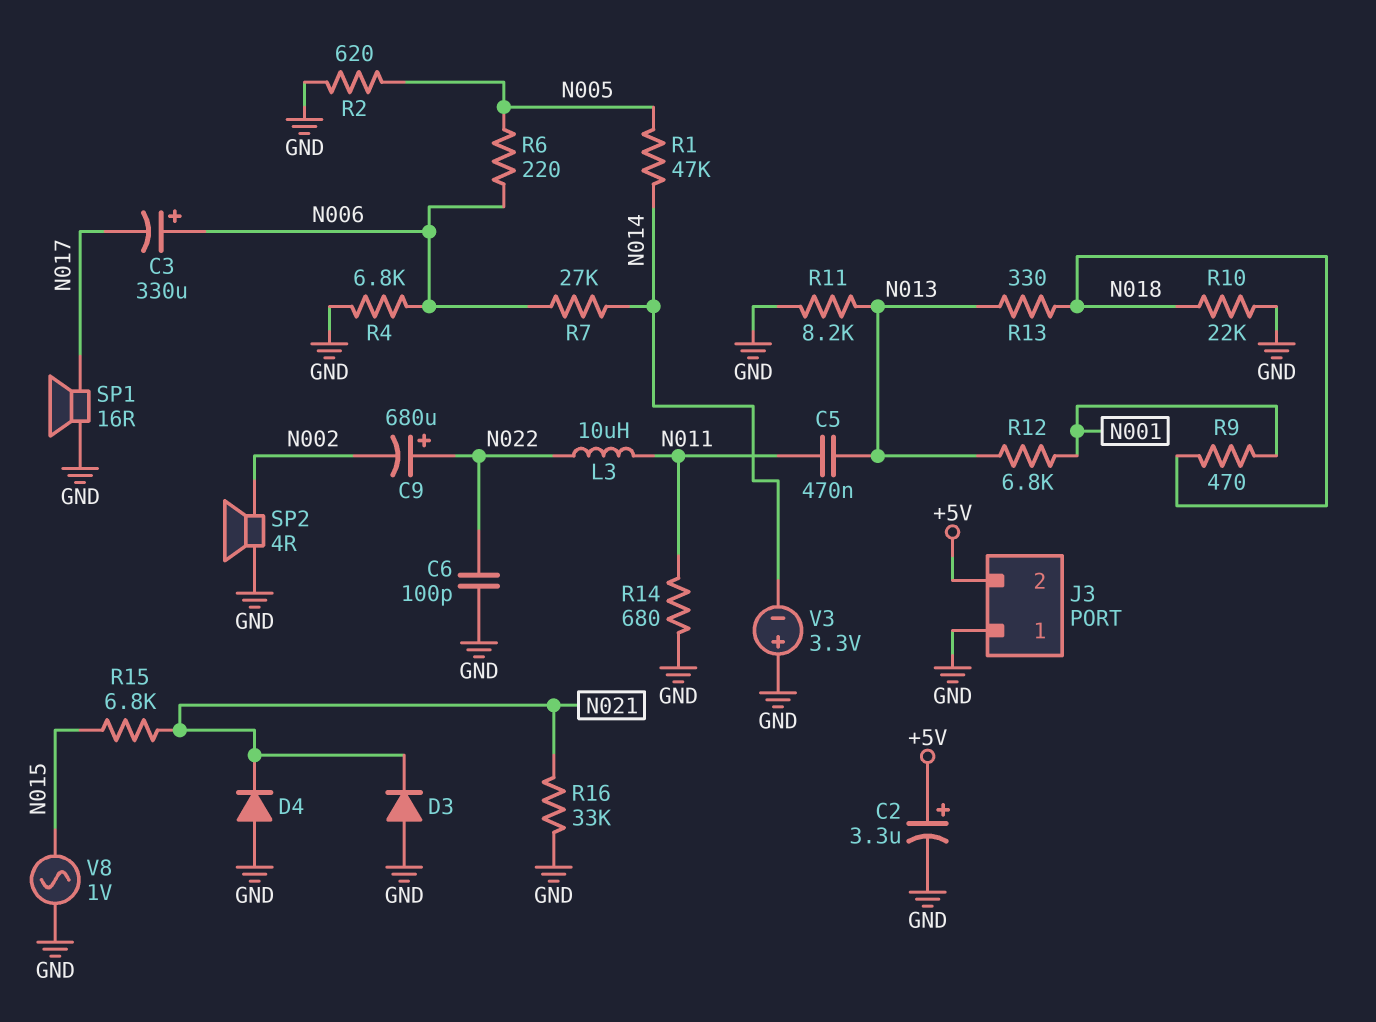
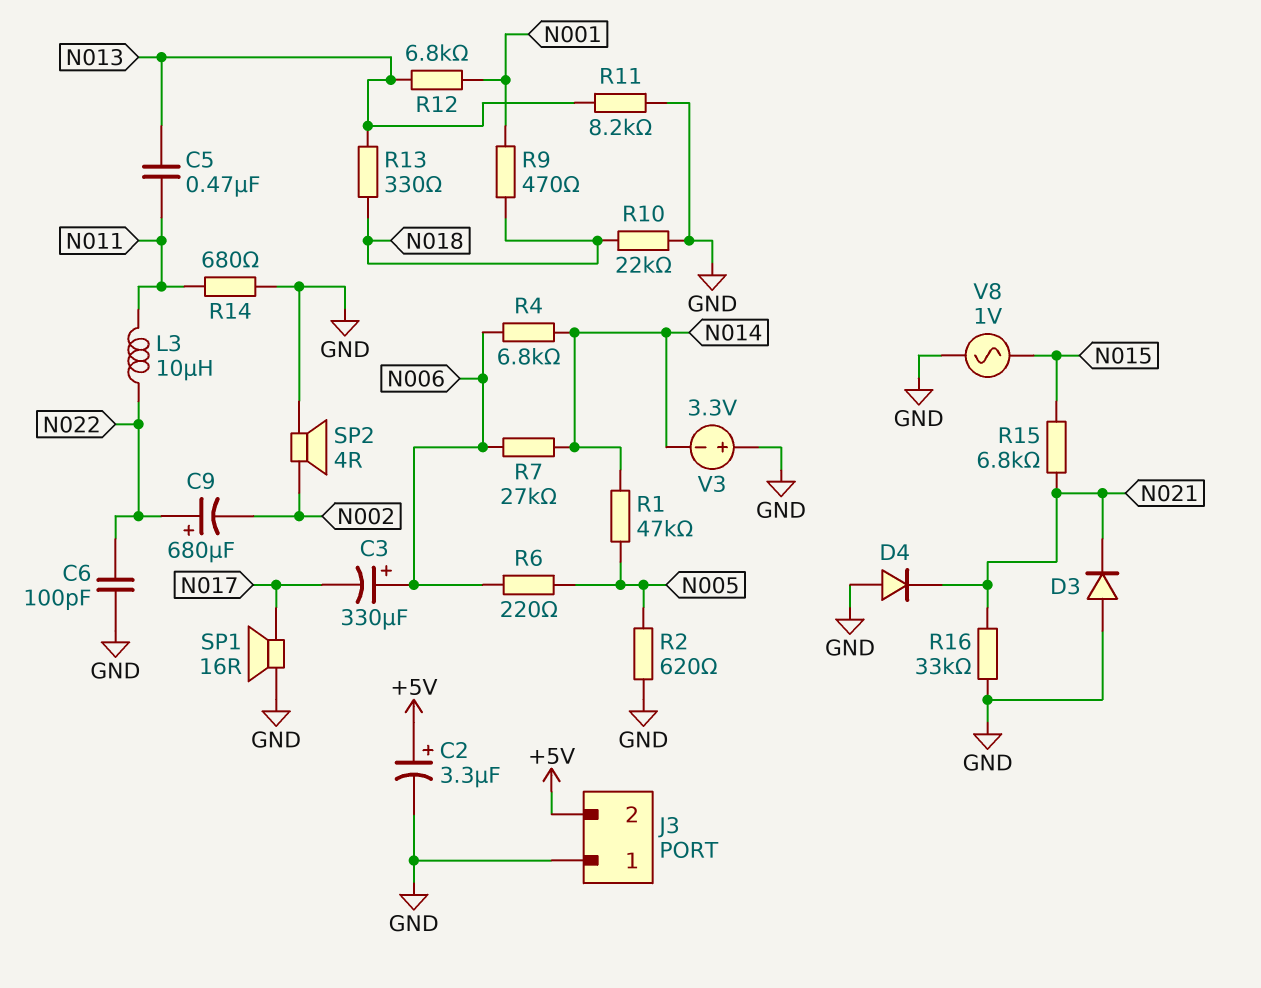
R4: 6.8k (GND, N006) -> 6.8k (N006, N014)

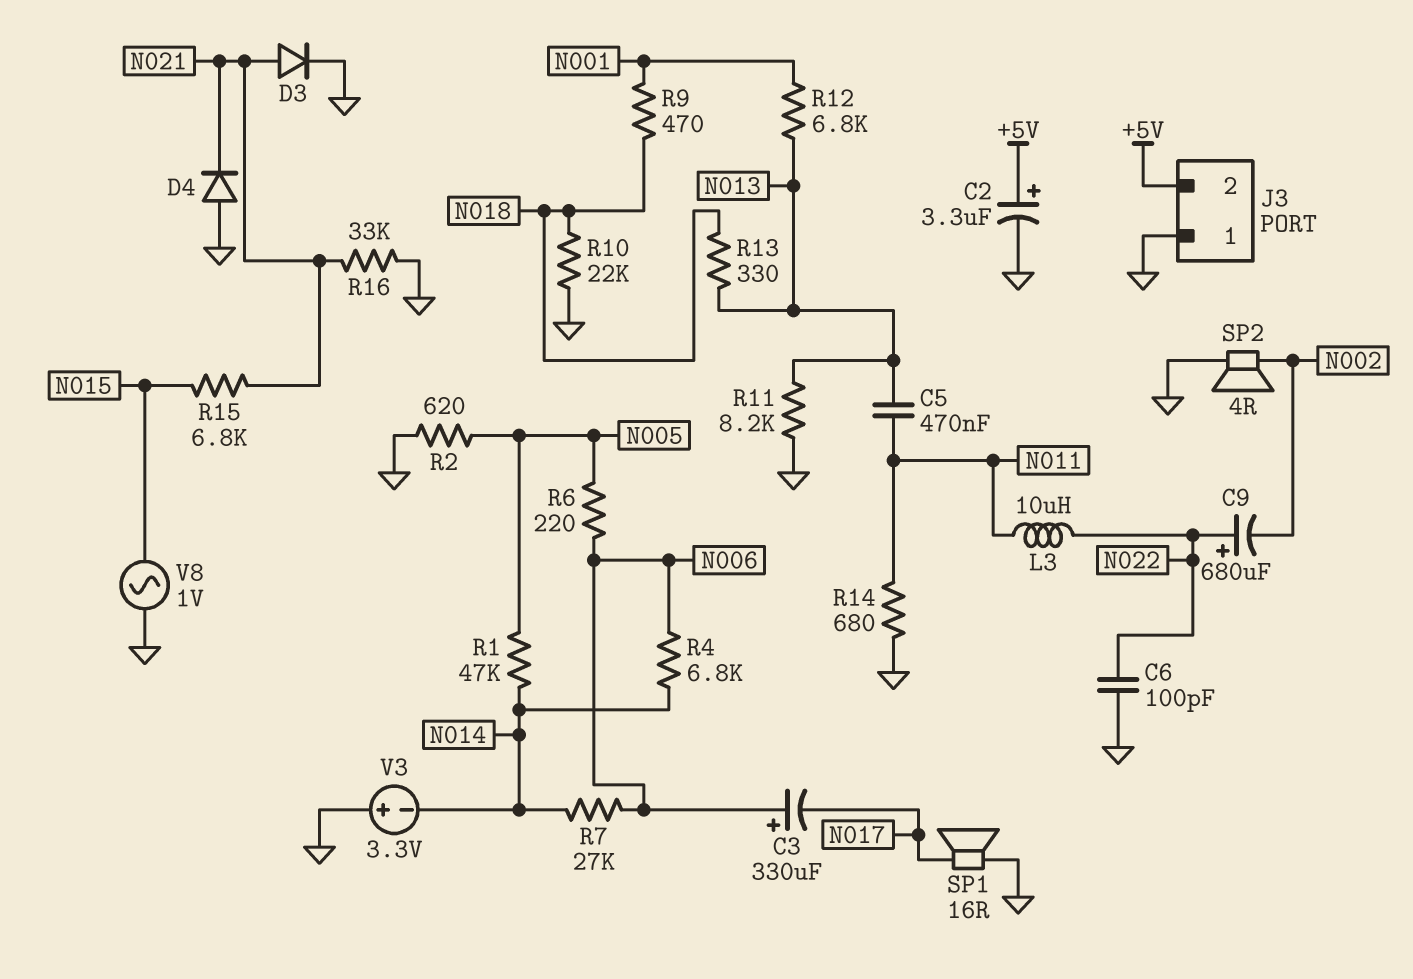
D3: diode (A GND, K N021) -> diode (A N021, K GND)

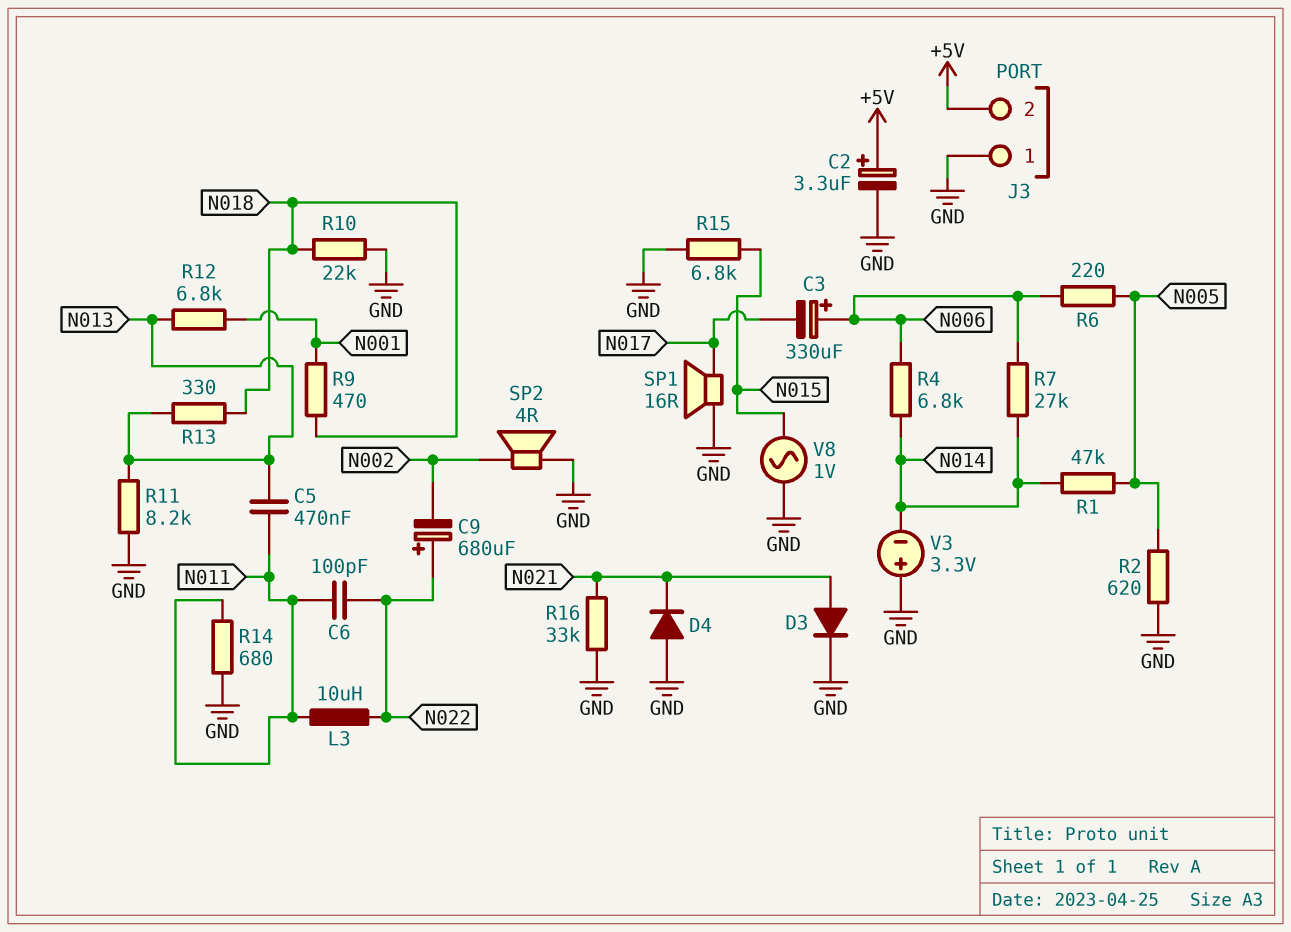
C6: 100pF (GND, N022) -> 100pF (N011, N022)
R15: 6.8k (N015, N021) -> 6.8k (GND, N015)

